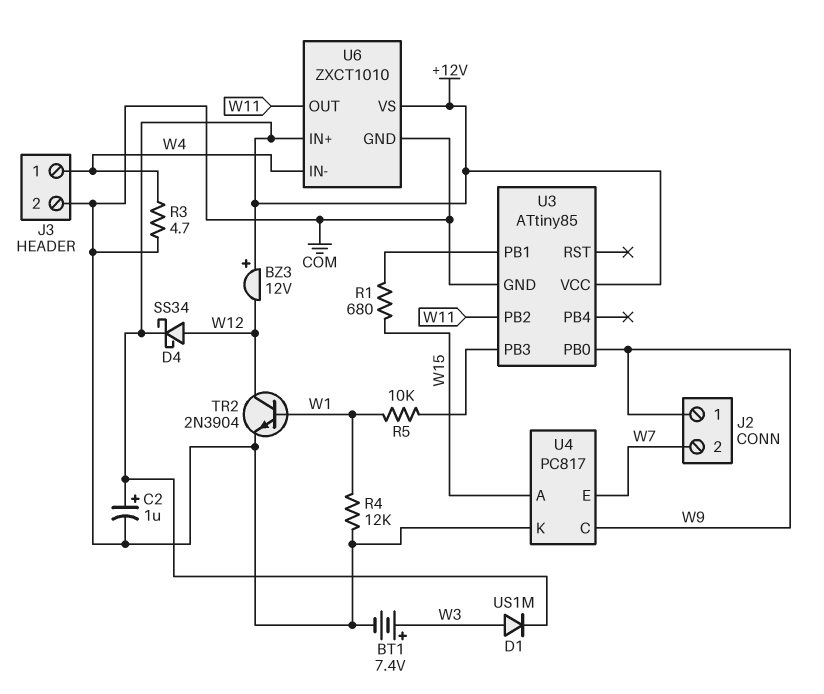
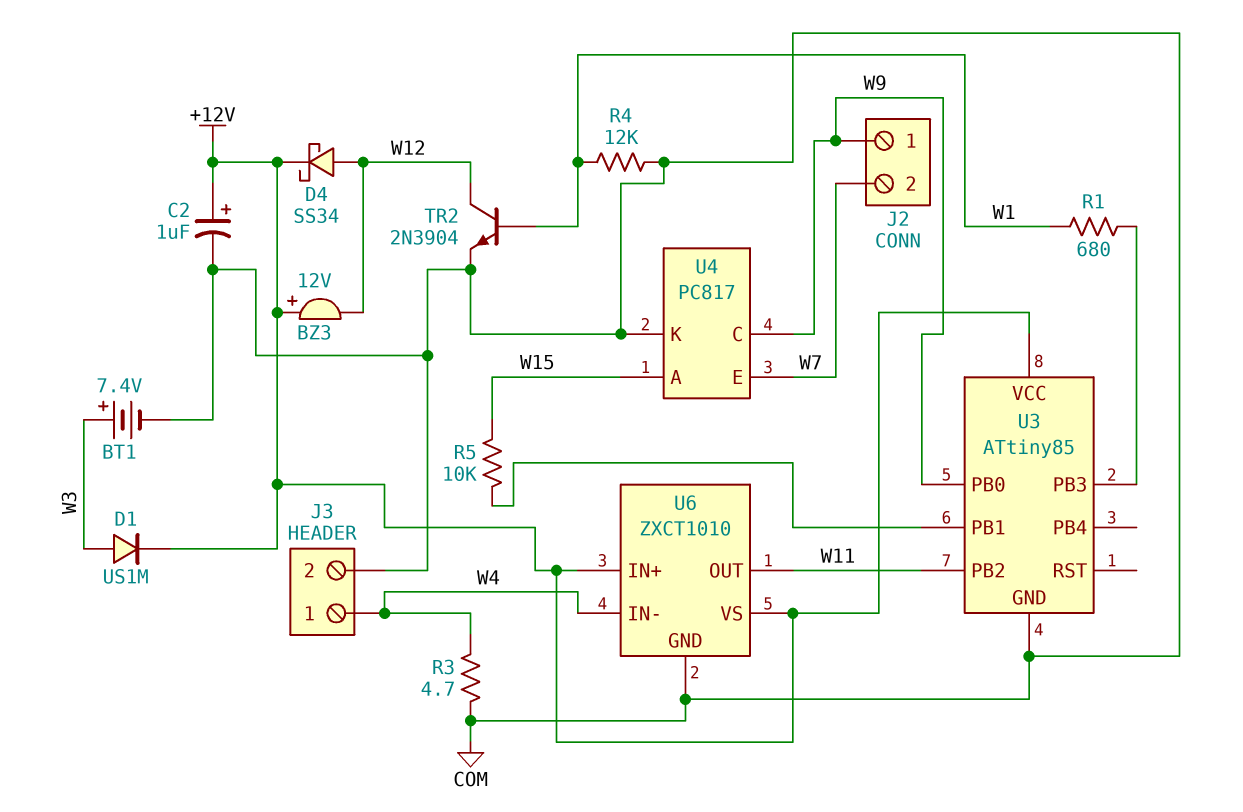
R1: 680 (U3/PB1, W15) -> 680 (U3/PB3, W1)
R5: 10k (U3/PB3, W1) -> 10k (U3/PB1, W15)

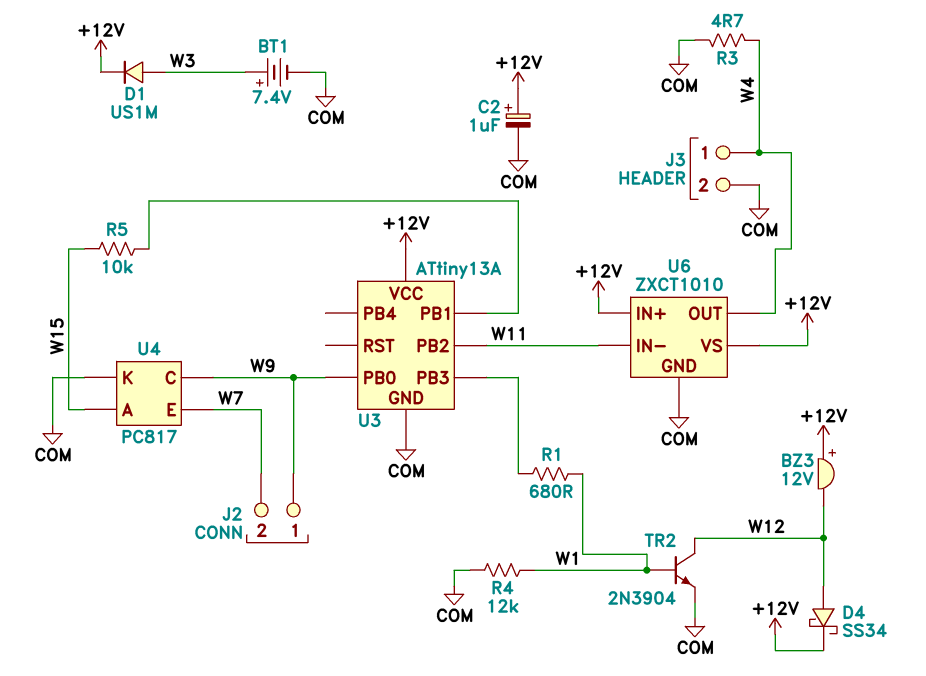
U3: ATtiny85 -> ATtiny13A
U6 pin IN-: W4 -> W11
U6 pin OUT: W11 -> W4

